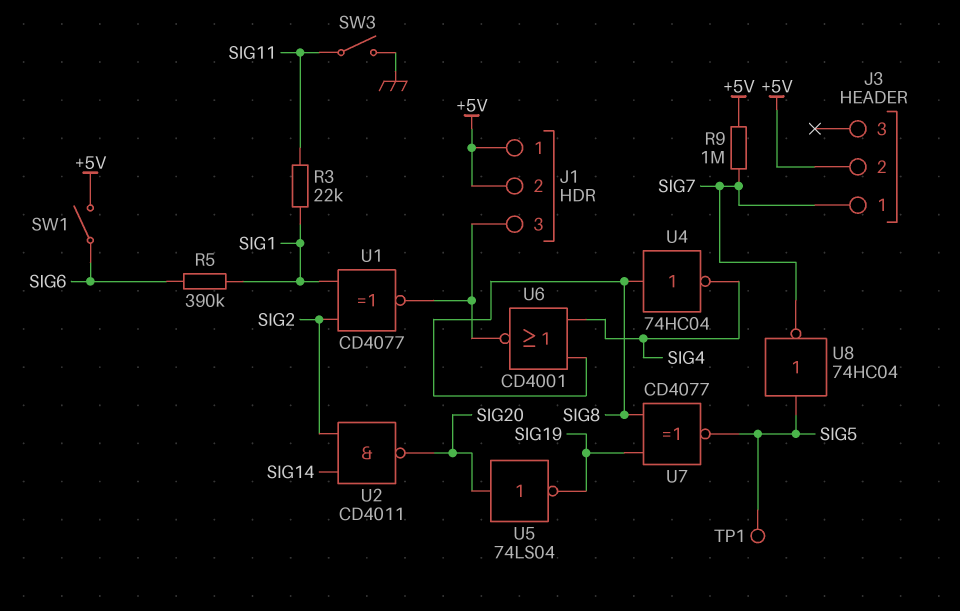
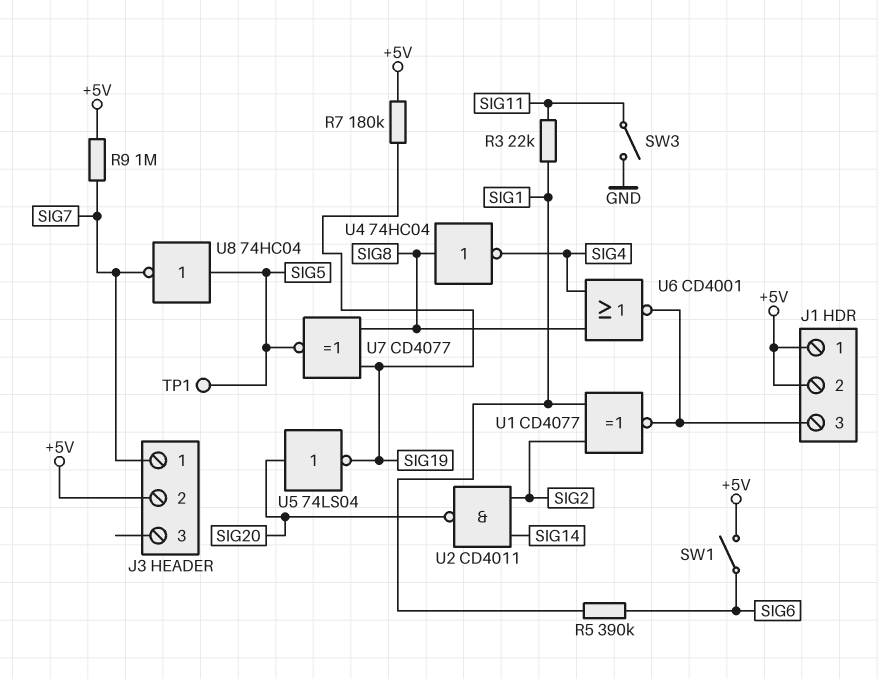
R7: none -> 180k (+5V, SIG19)

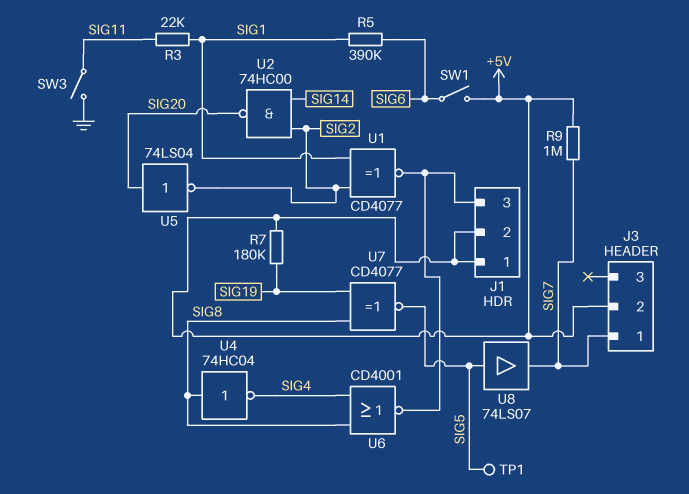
U2: NAND CD4011 (in SIG2, in SIG14, out SIG20) -> NAND 74HC00 (in SIG2, in SIG14, out SIG20)
U5: NOT 74LS04 (in SIG20, out SIG19) -> NOT 74LS04 (in SIG20, out SIG2)
U8: NOT 74HC04 (in SIG5, out SIG7) -> buffer 74LS07 (in SIG5, out SIG7)

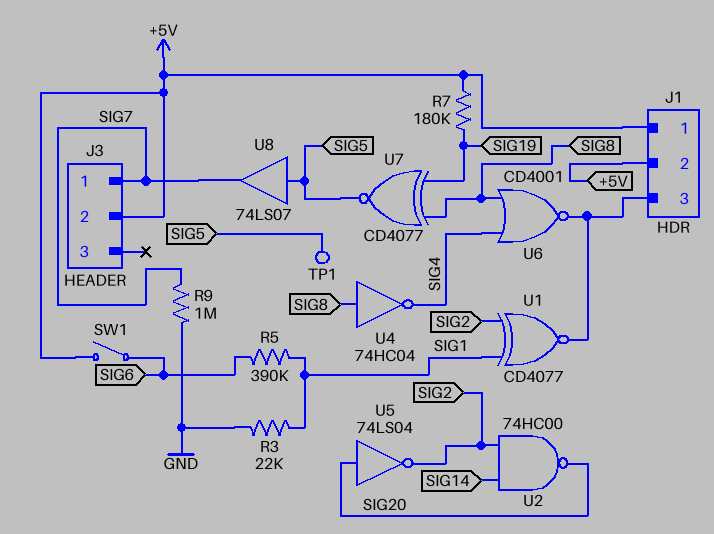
R3: 22k (SIG1, SIG11) -> 22k (GND, SIG1)
R9: 1M (+5V, SIG7) -> 1M (GND, SIG7)
SW3: switch (GND, SIG11) -> none

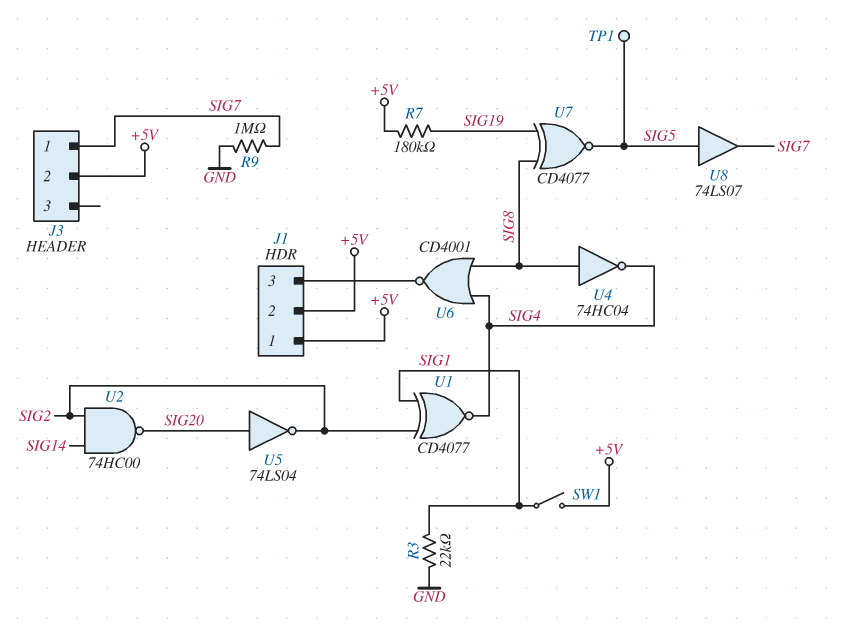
R5: 390k (SIG1, SIG6) -> none
SW1: switch (+5V, SIG6) -> switch (+5V, SIG1)
U1: XNOR CD4077 (in SIG1, in SIG2, out J1/3) -> XNOR CD4077 (in SIG1, in SIG2, out SIG4)

